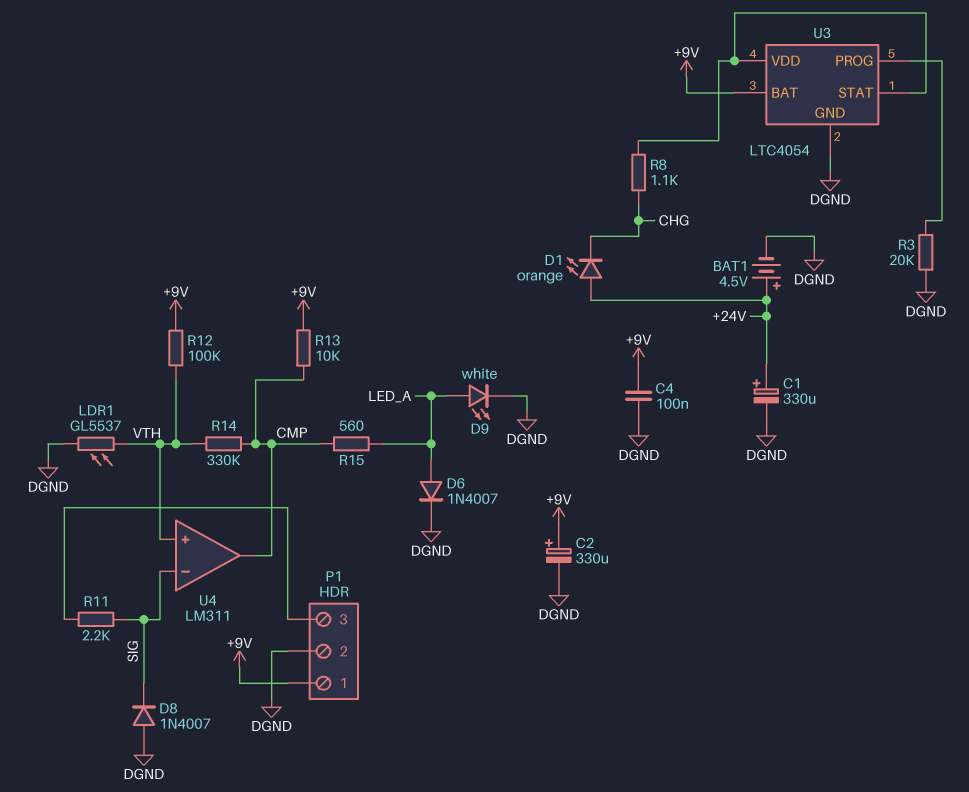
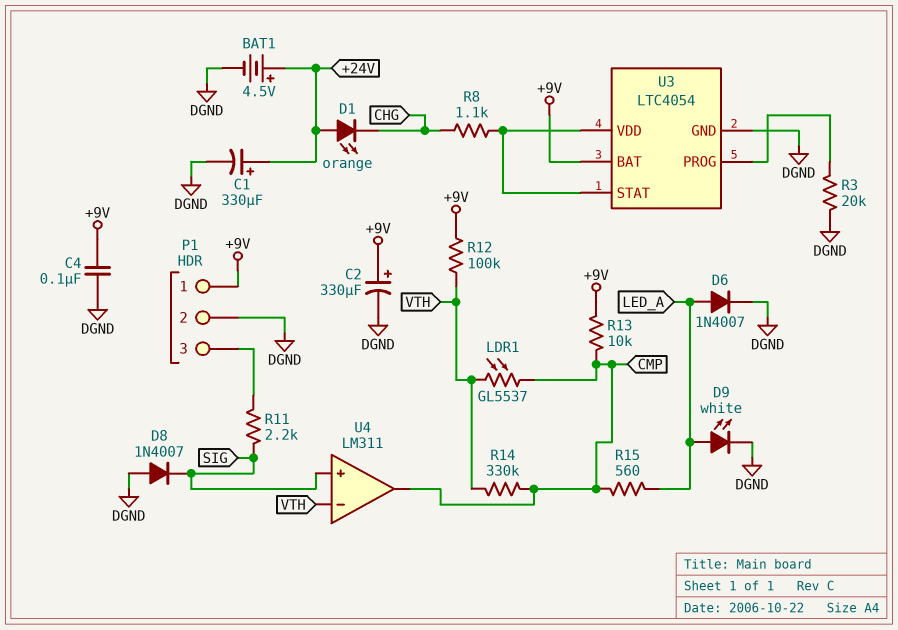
LDR1: GL5537 (DGND, VTH) -> GL5537 (CMP, VTH)
U4 pin in+: VTH -> SIG
U4 pin in-: SIG -> VTH

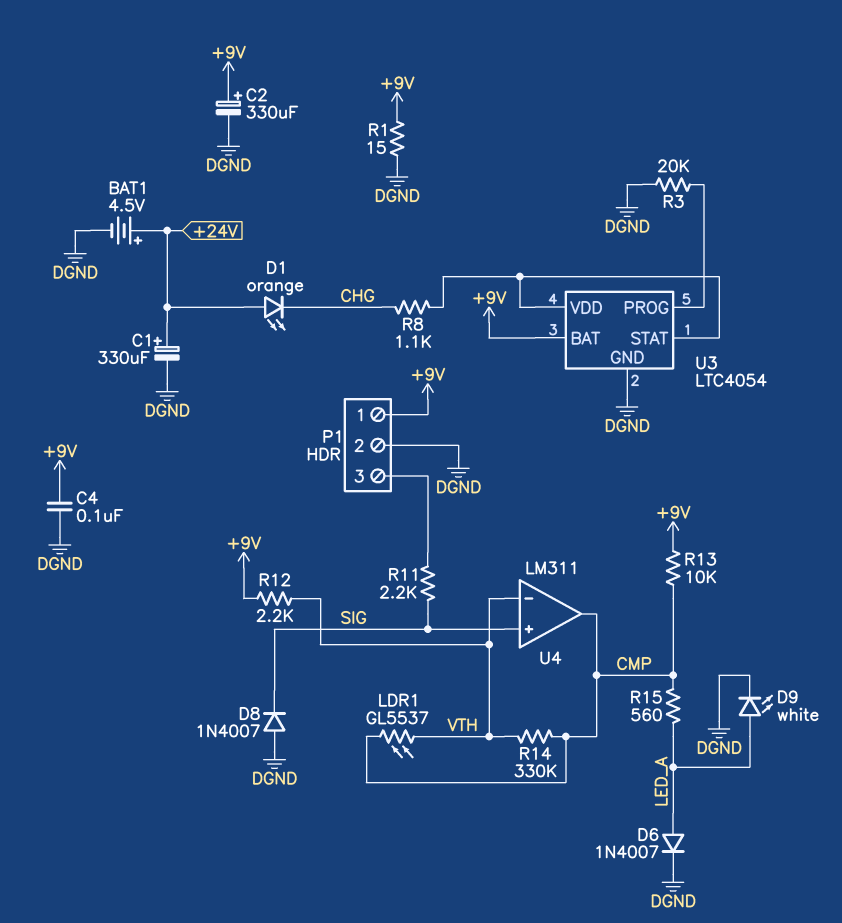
R1: none -> 15 (+9V, DGND)
R12: 100k (+9V, VTH) -> 2.2k (+9V, VTH)

